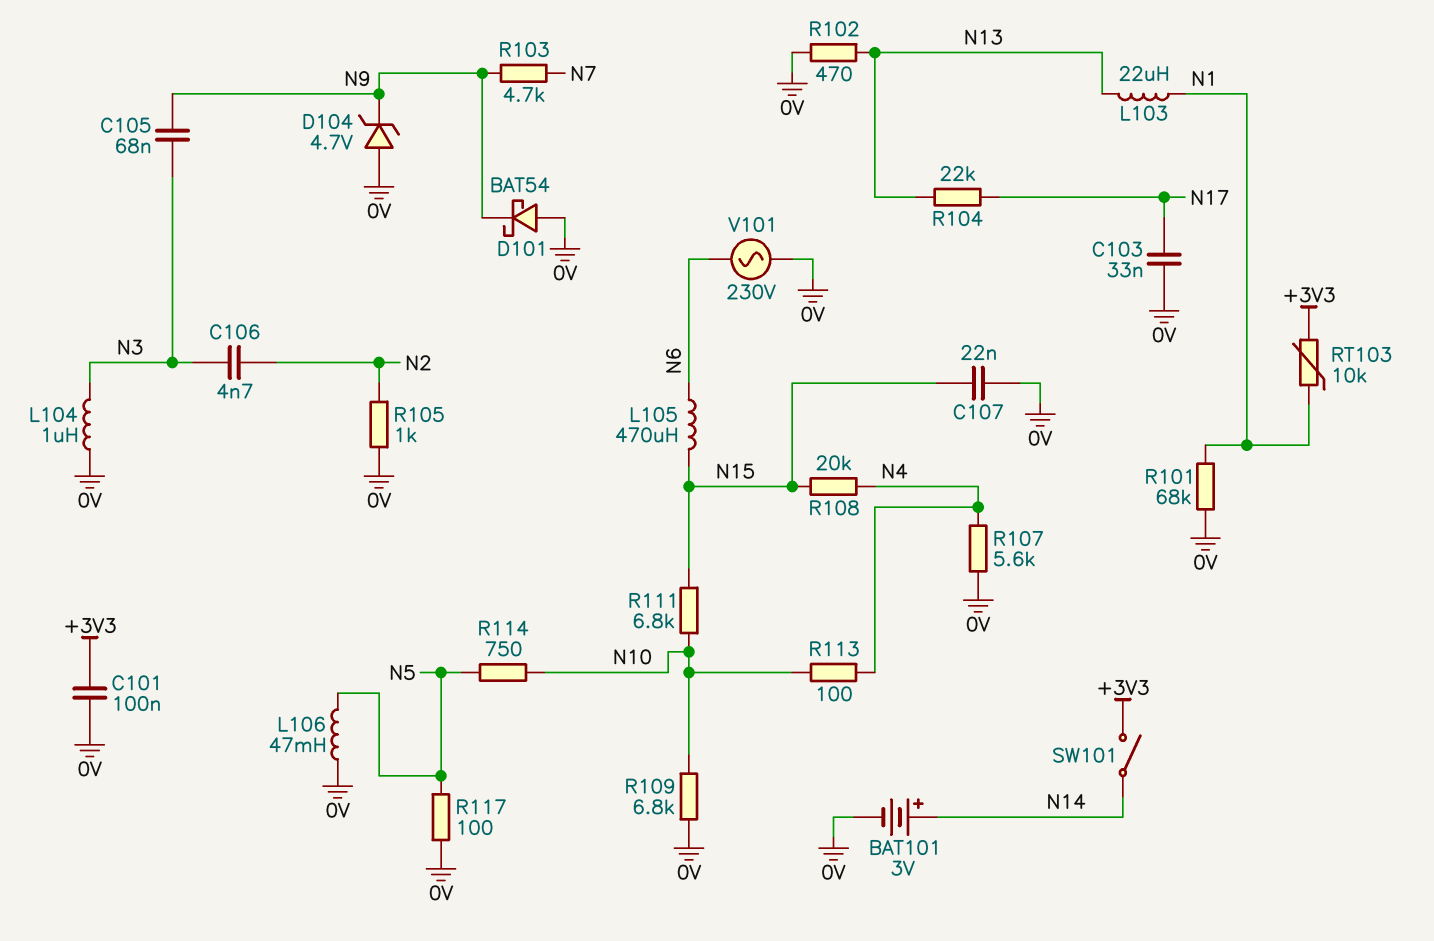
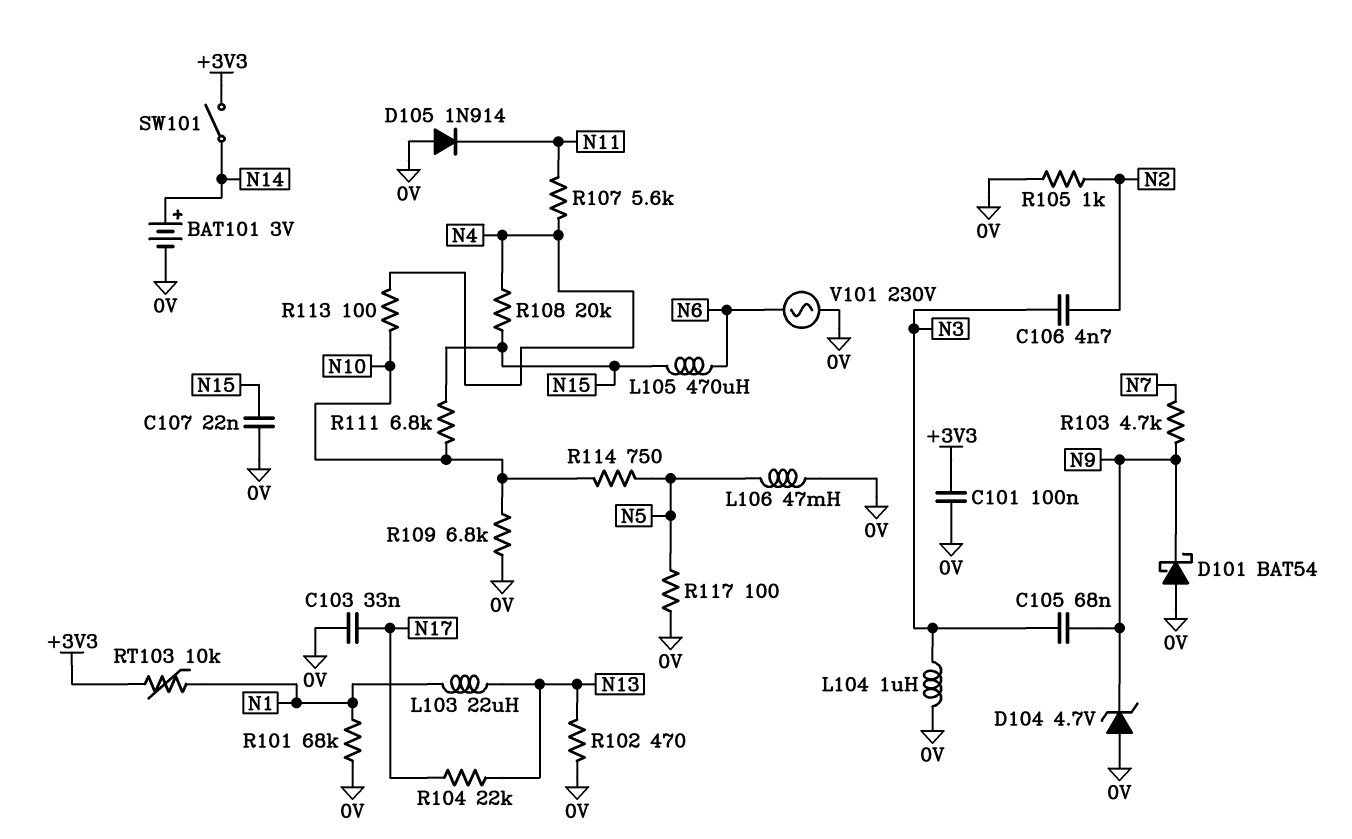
D105: none -> diode 1N914 (A 0V, K N11)
R107: 5.6k (0V, N4) -> 5.6k (N4, N11)

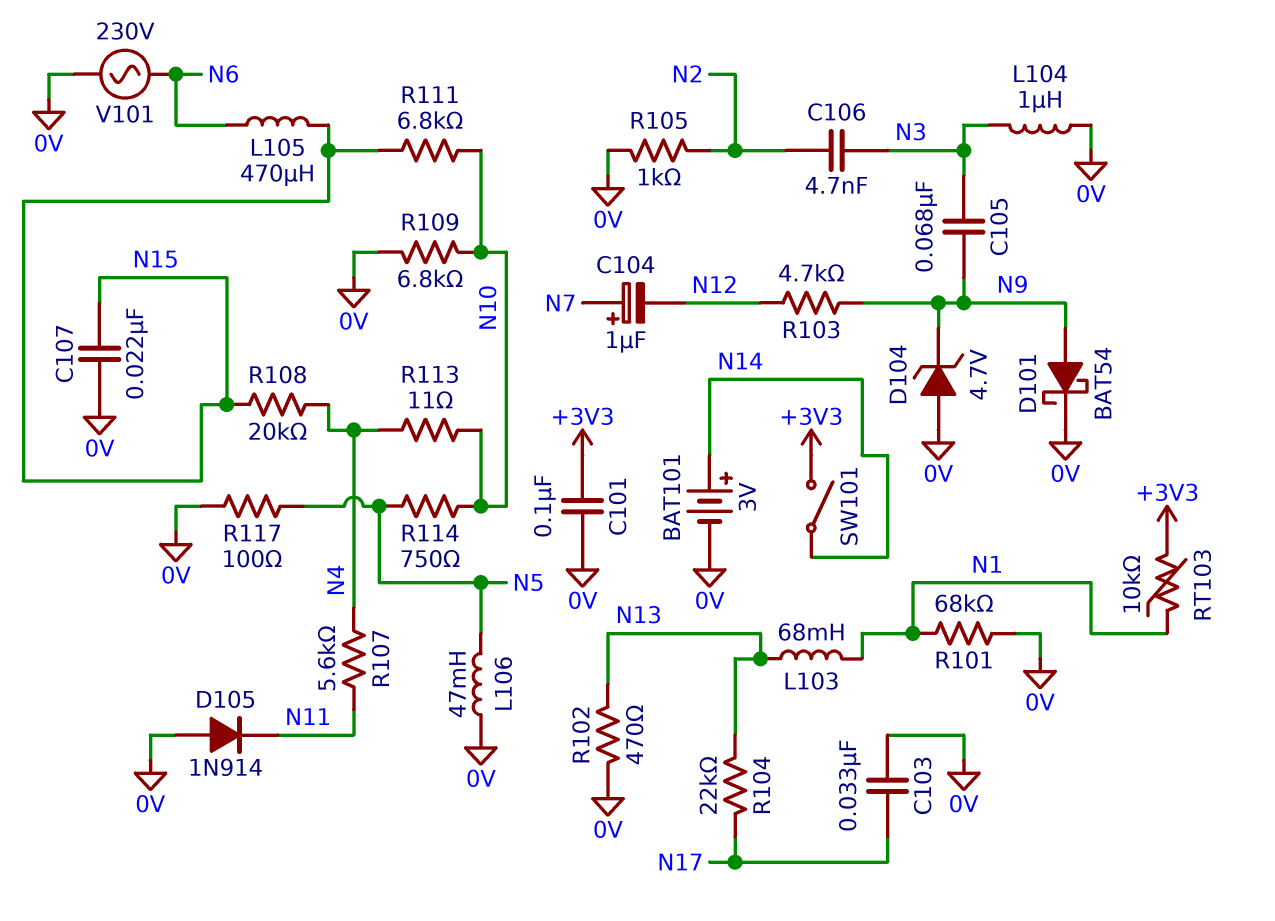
C104: none -> 1uF (plus N7, minus N12)
D101: schottky BAT54 (A 0V, K N9) -> schottky BAT54 (A N9, K 0V)
L103: 22uH (N1, N13) -> 68mH (N1, N13)
R103: 4.7k (N7, N9) -> 4.7k (N9, N12)
R113: 100 (N4, N10) -> 11 (N4, N10)

